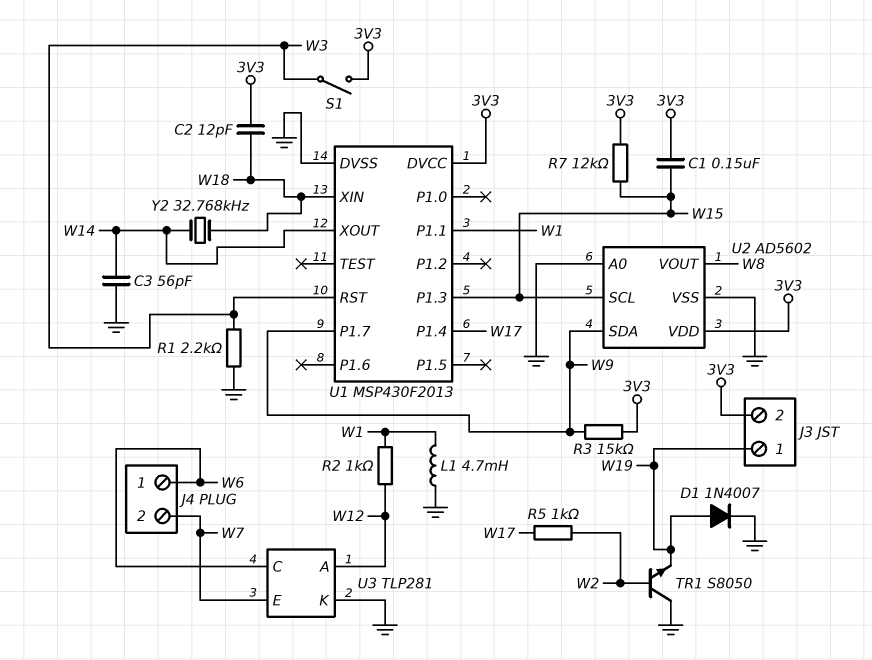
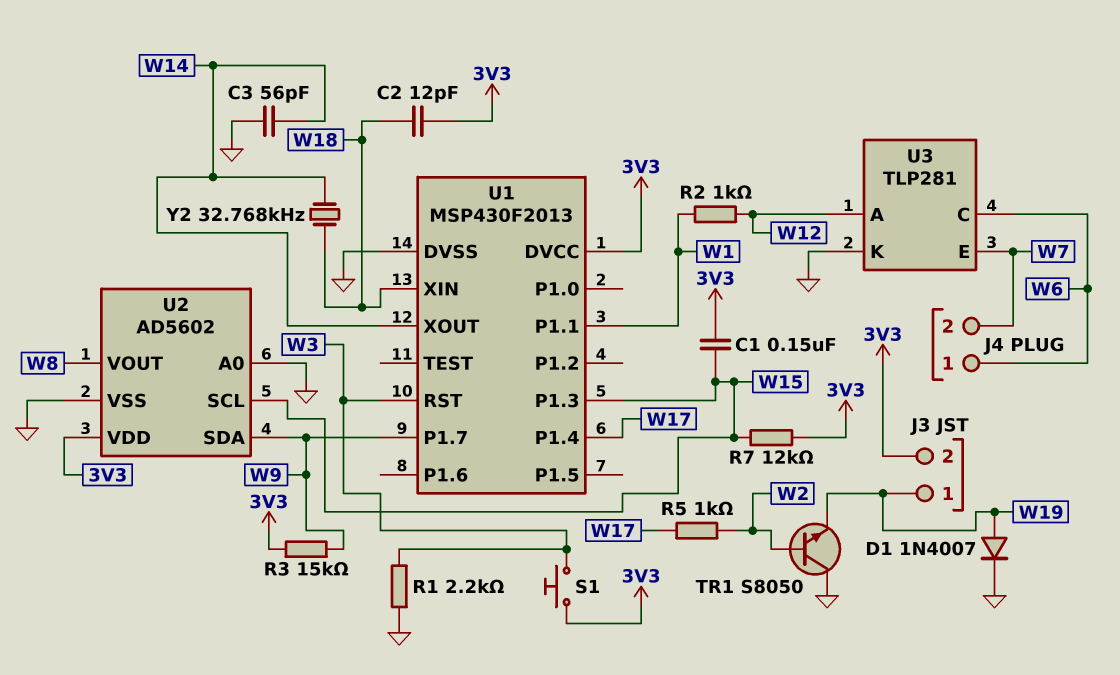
L1: 4.7mH (GND, W1) -> none
S1: switch (3V3, W3) -> button (3V3, W3)

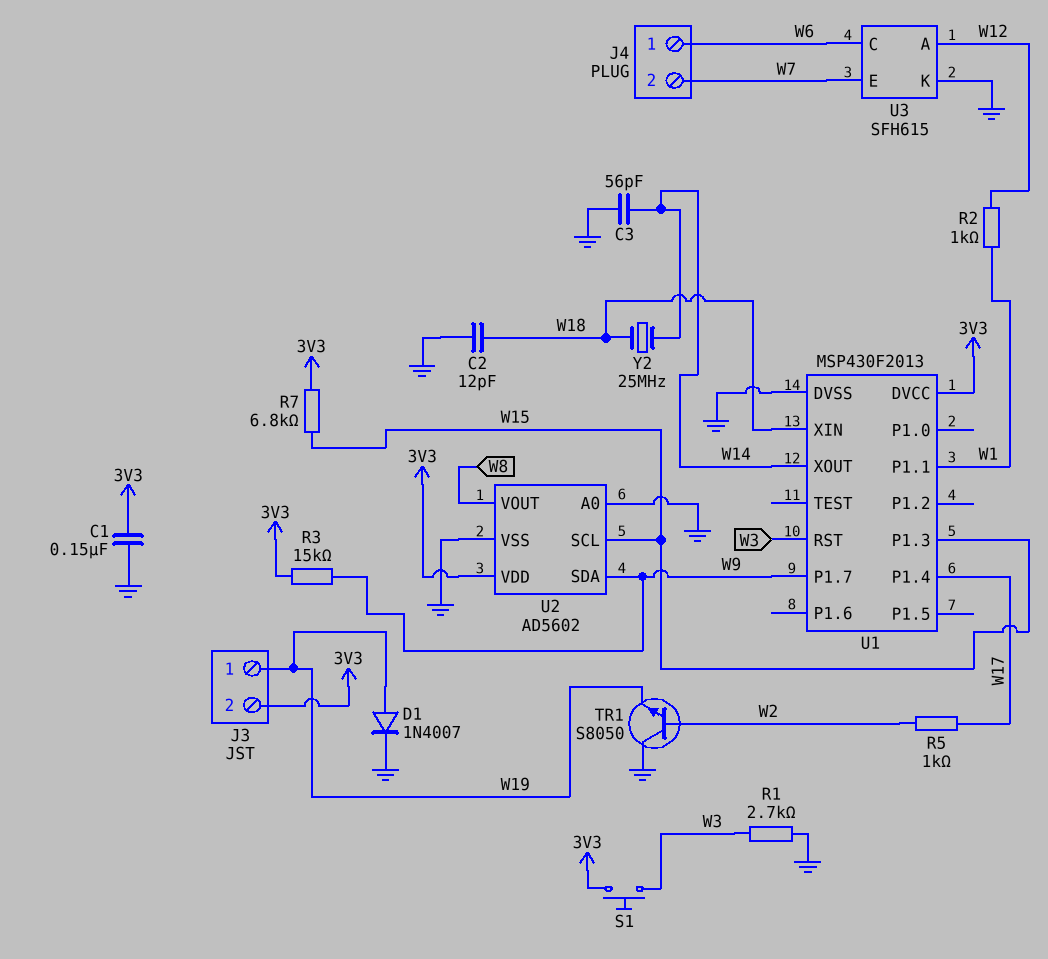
C1: 150nF (3V3, W15) -> 150nF (3V3, GND)
C2: 12pF (3V3, W18) -> 12pF (GND, W18)
R1: 2.2k (GND, W3) -> 2.7k (GND, W3)
R7: 12k (3V3, W15) -> 6.8k (3V3, W15)
U3: TLP281 -> SFH615
Y2: 32.768kHz (W14, W18) -> 25MHz (W14, W18)

